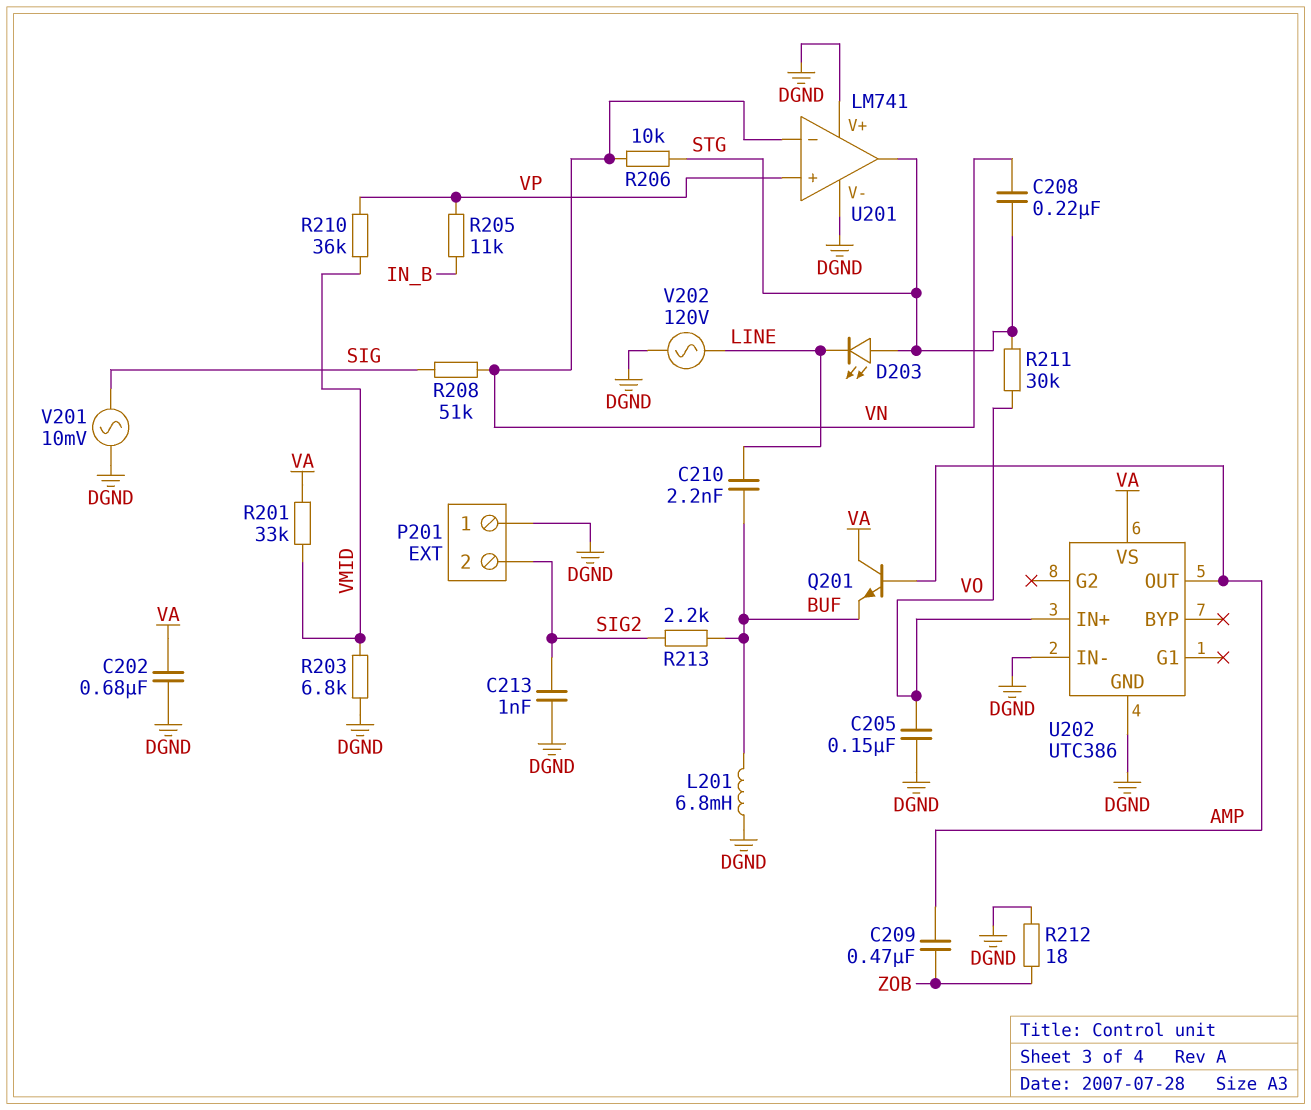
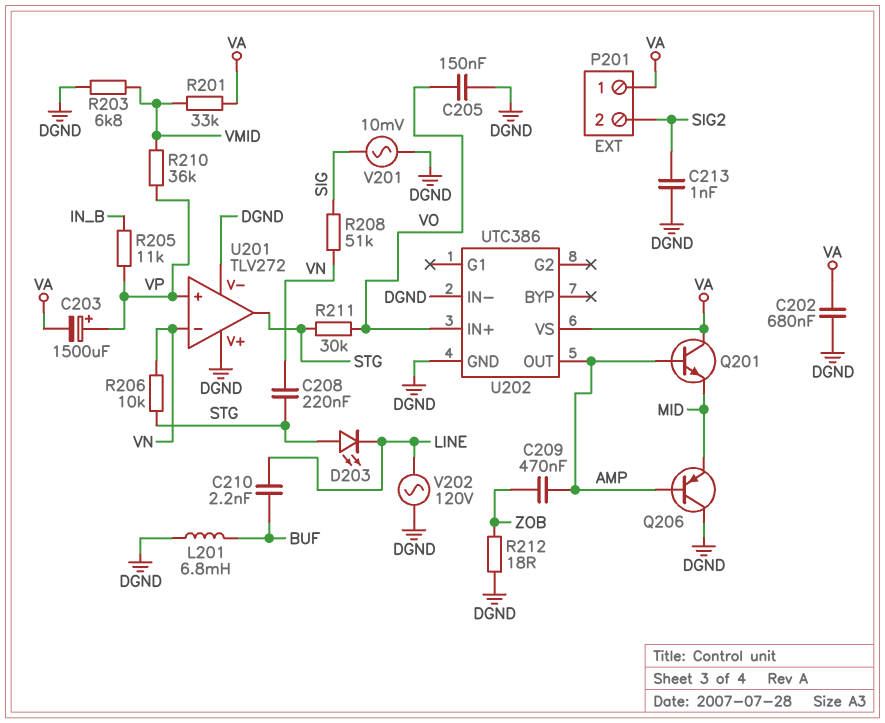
C203: none -> 1500uF (plus VP, minus VA)
P201 pin 1: DGND -> VA
Q201: NPN (B AMP, C VA, E BUF) -> NPN (B AMP, C VA, E MID)
Q206: none -> PNP (B AMP, C DGND, E MID)
R213: 2.2k (BUF, SIG2) -> none
U201: LM741 -> TLV272

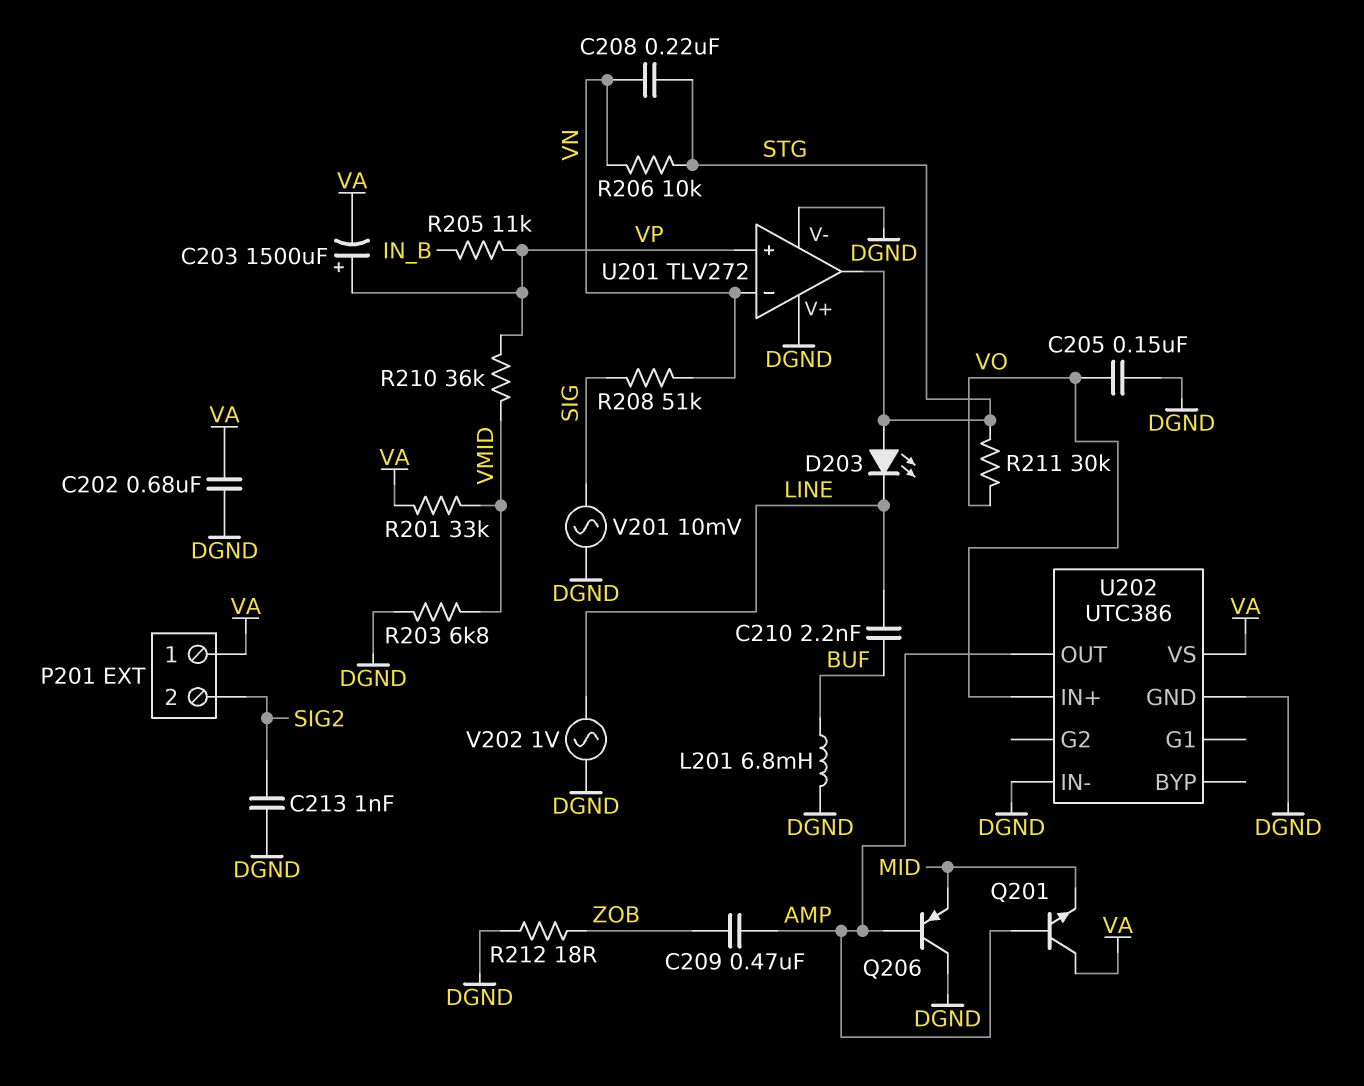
V202: AC 120V (DGND, LINE) -> AC 1V (DGND, LINE)

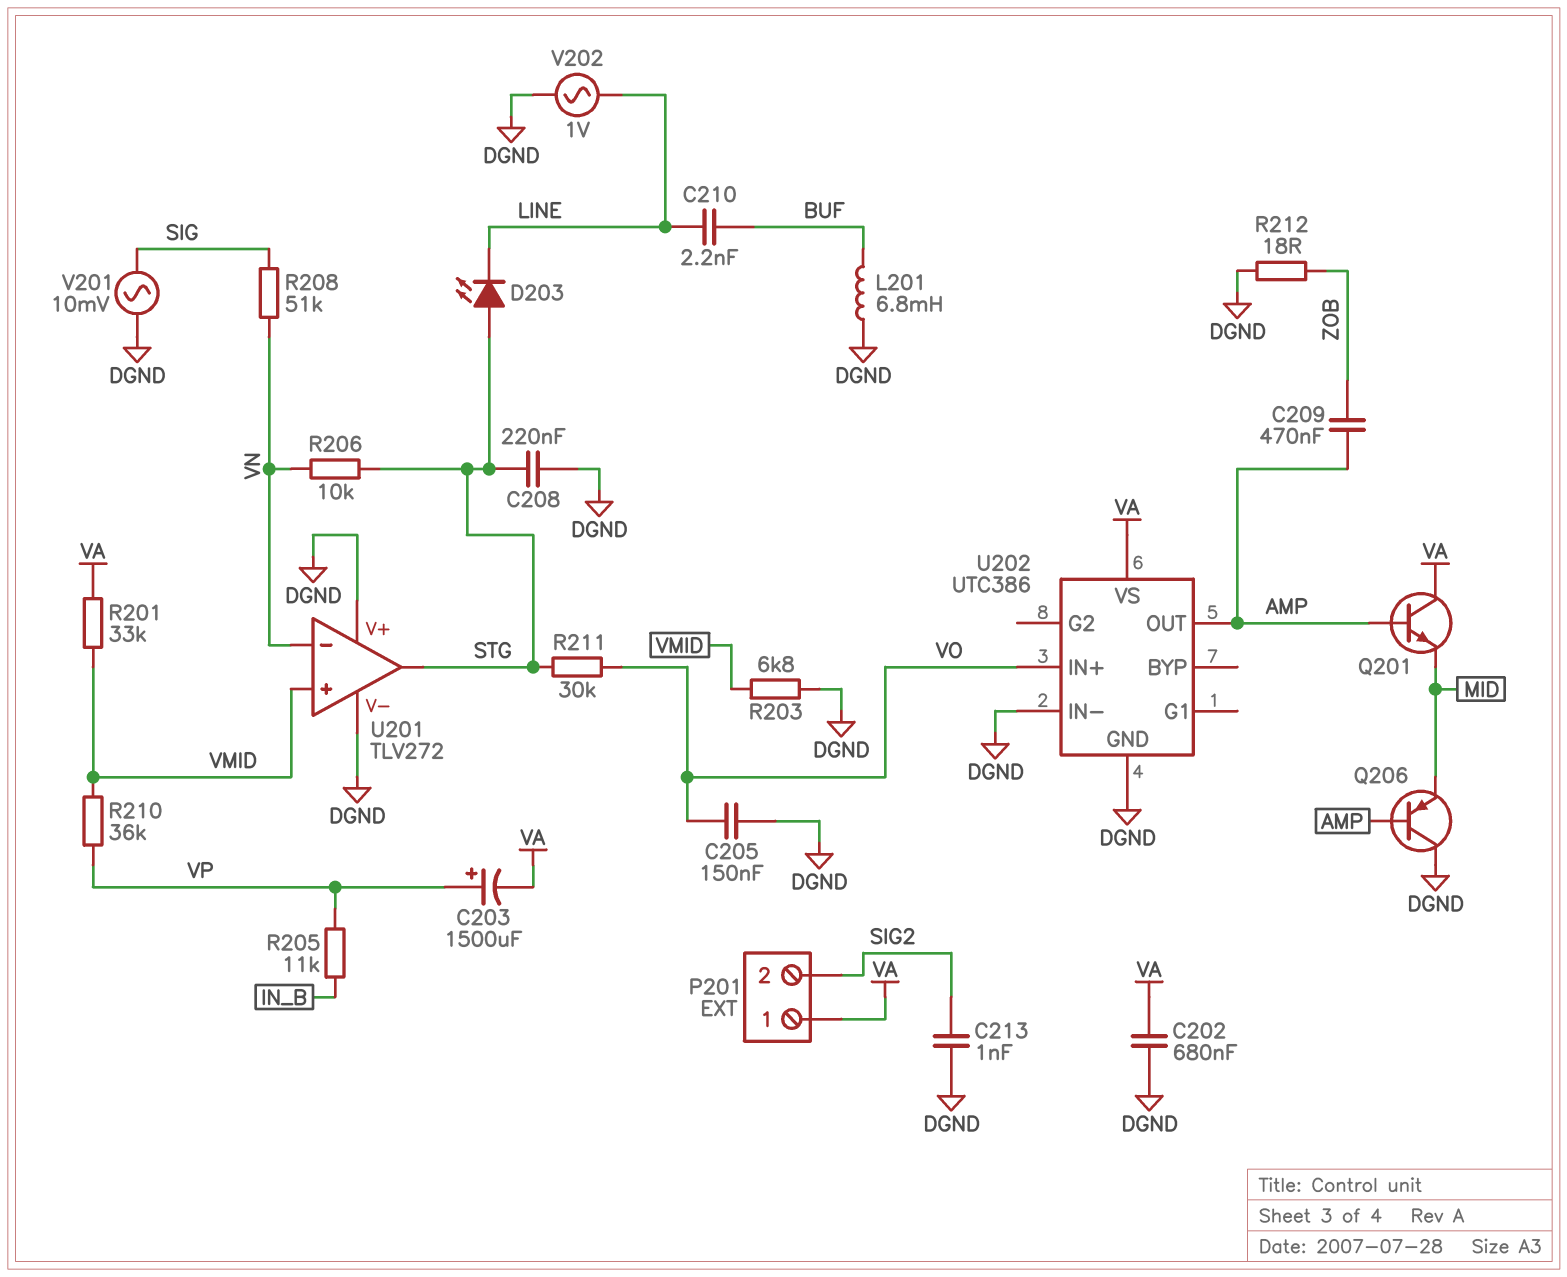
C208: 220nF (STG, VN) -> 220nF (DGND, STG)
U201 pin in+: VP -> VMID

